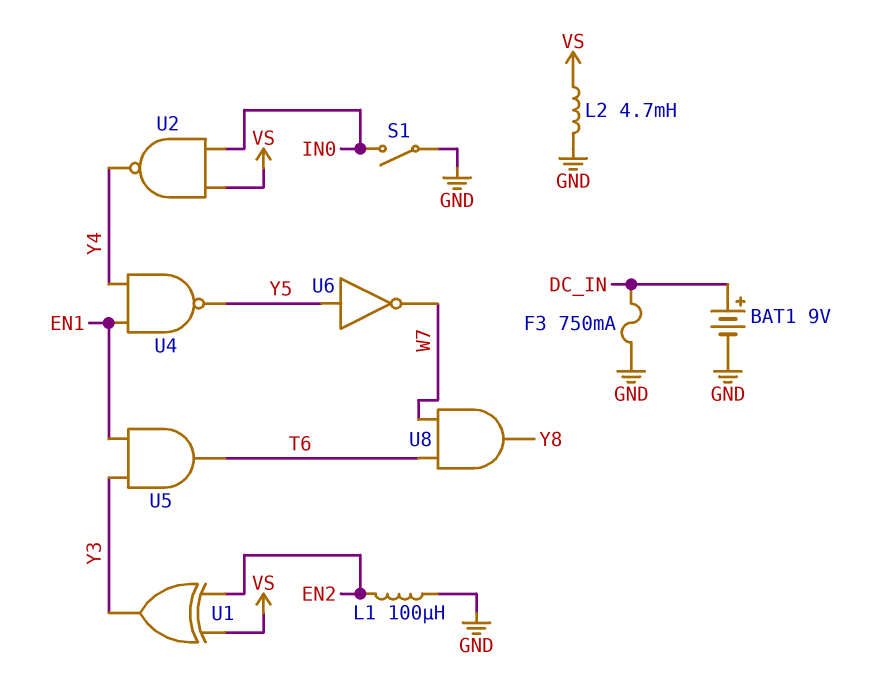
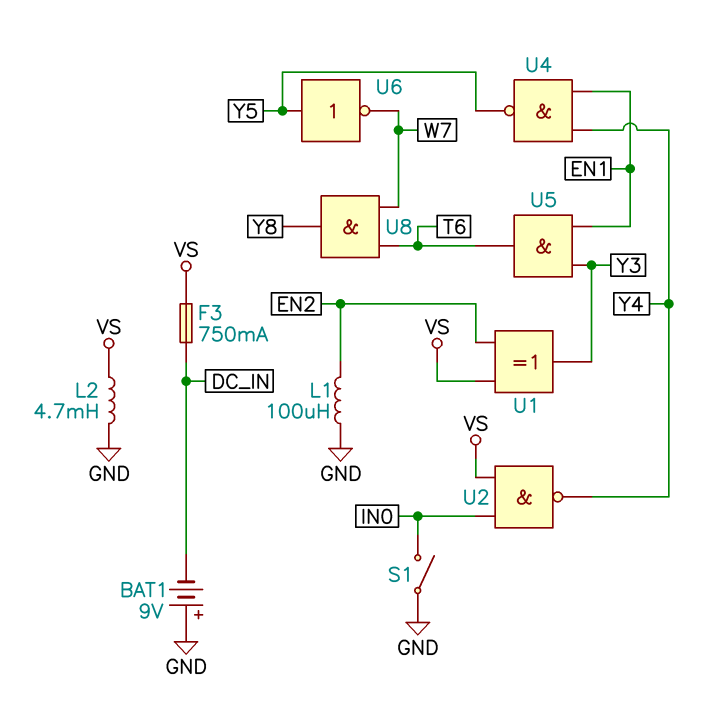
BAT1: 9V (plus DC_IN, minus GND) -> 9V (plus GND, minus DC_IN)
F3: 750mA (DC_IN, GND) -> 750mA (DC_IN, VS)

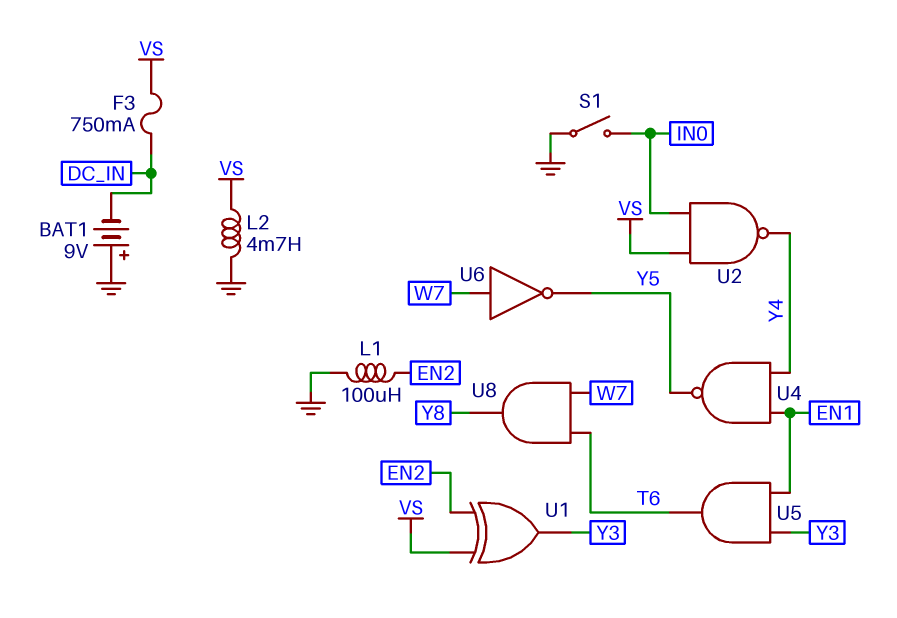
U6: NOT (in Y5, out W7) -> NOT (in W7, out Y5)

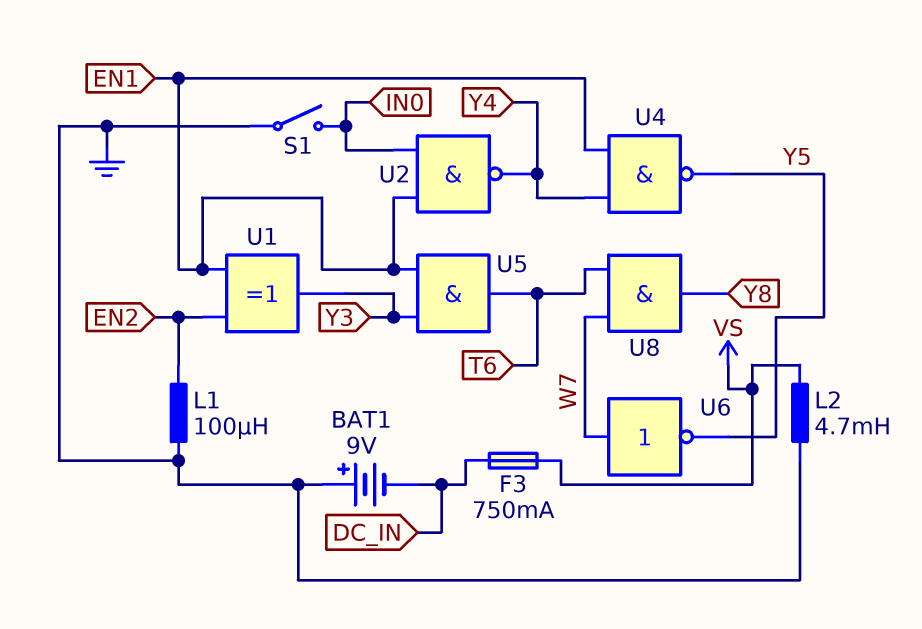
U1: XOR (in EN2, in VS, out Y3) -> XOR (in EN1, in EN2, out Y3)
U2: NAND (in IN0, in VS, out Y4) -> NAND (in EN1, in IN0, out Y4)

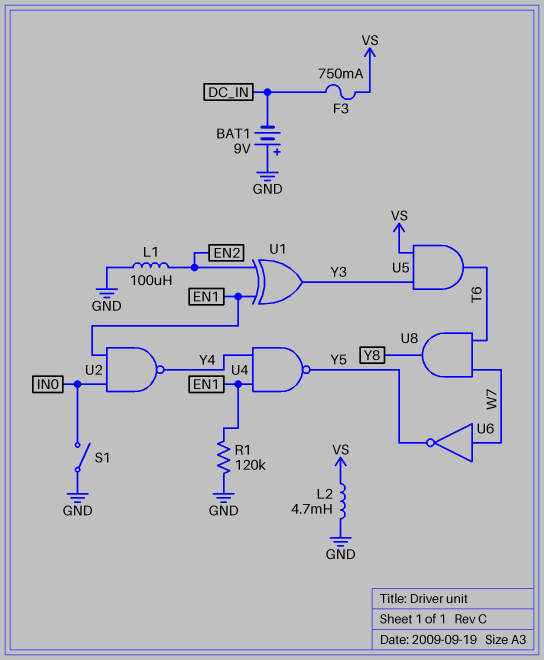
R1: none -> 120k (EN1, GND)
U5: AND (in EN1, in Y3, out T6) -> AND (in VS, in Y3, out T6)

